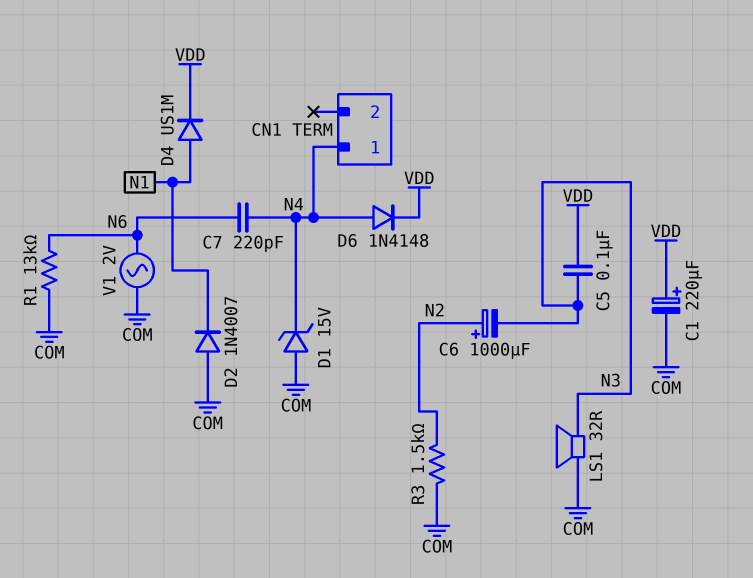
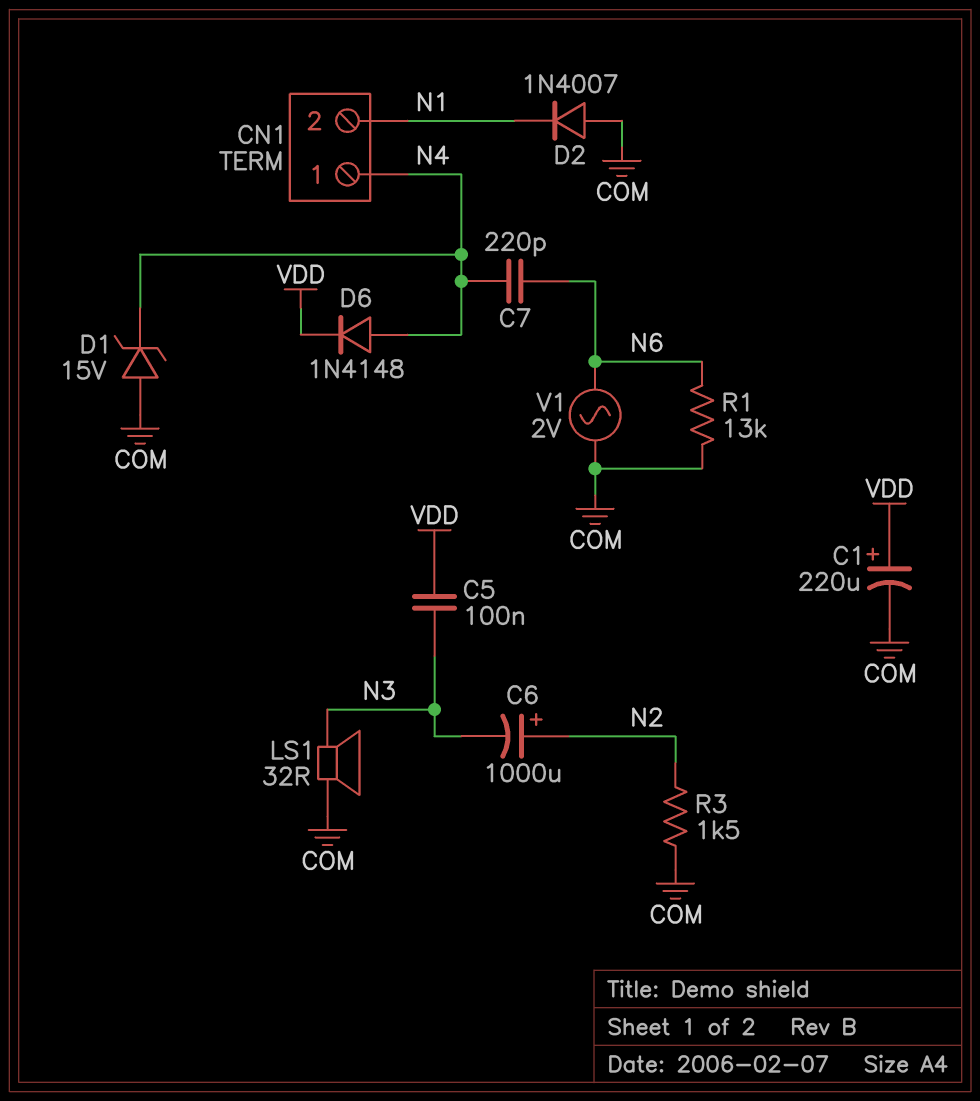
CN1 pin 2: none -> N1
D4: diode US1M (A N1, K VDD) -> none

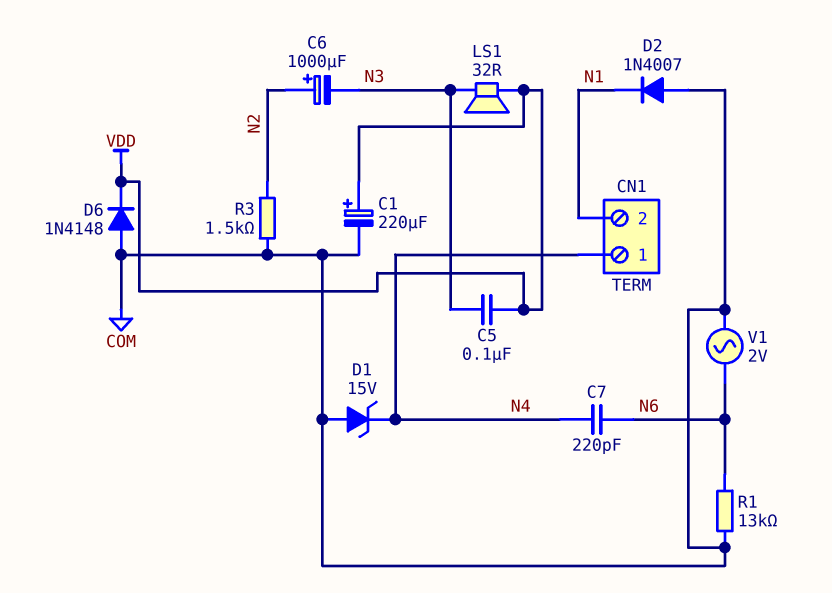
D6: diode 1N4148 (A N4, K VDD) -> diode 1N4148 (A COM, K VDD)
LS1: speaker 32R (COM, N3) -> speaker 32R (N3, VDD)

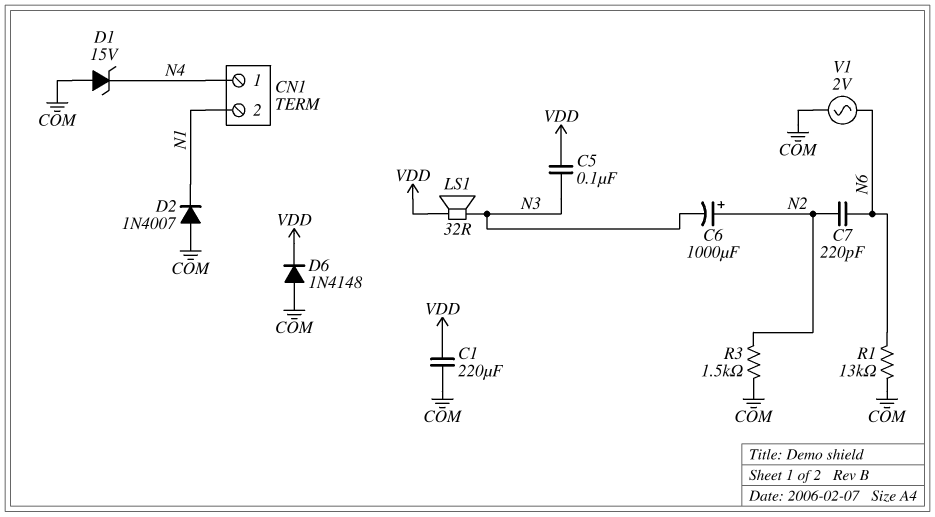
C1: 220uF (plus VDD, minus COM) -> 220uF (COM, VDD)
C7: 220pF (N4, N6) -> 220pF (N2, N6)

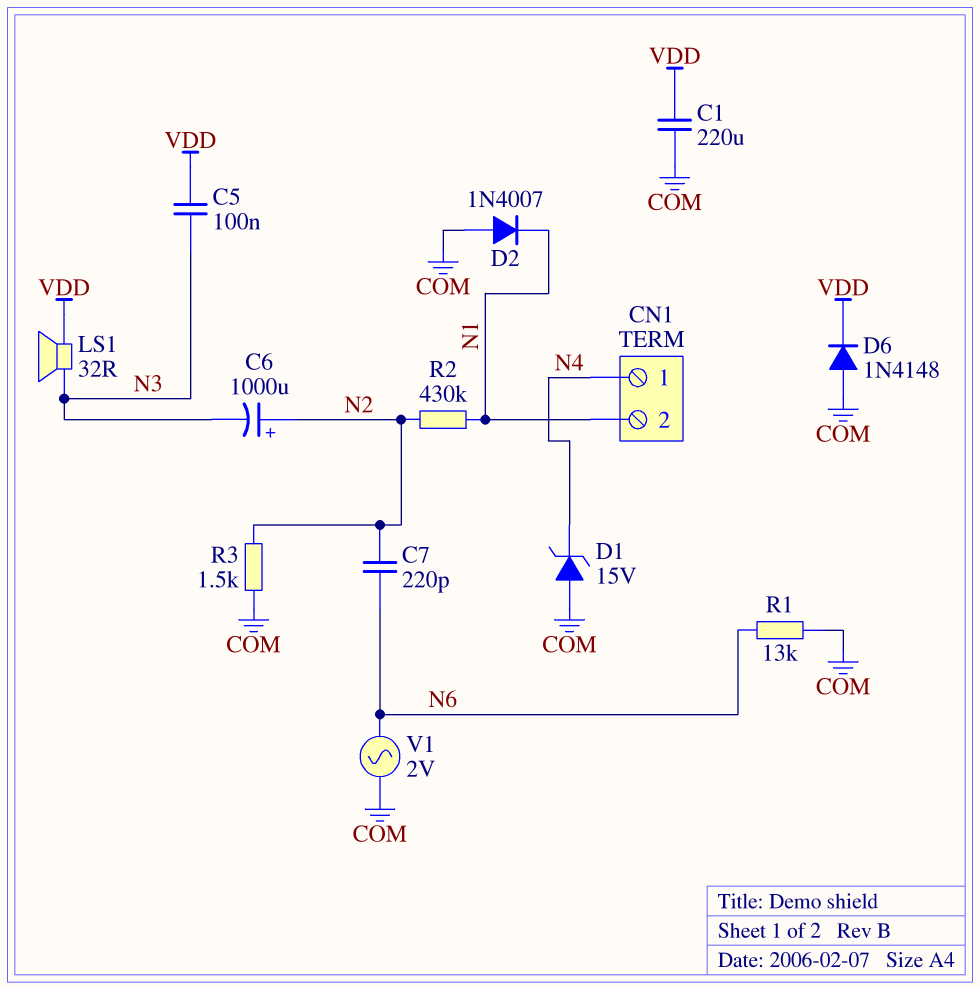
R2: none -> 430k (N1, N2)

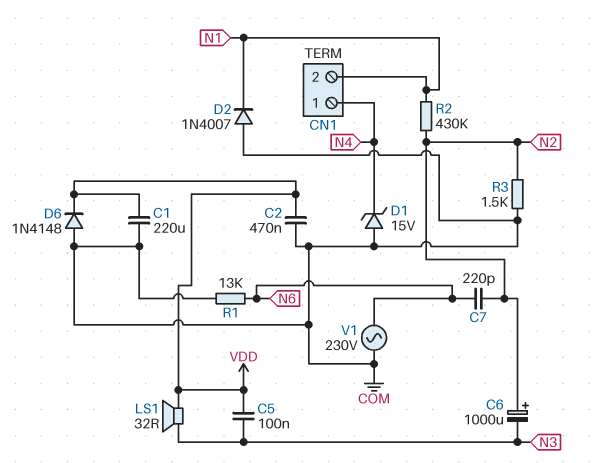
C2: none -> 470nF (COM, VDD)
V1: AC 2V (COM, N6) -> AC 230V (COM, N6)

